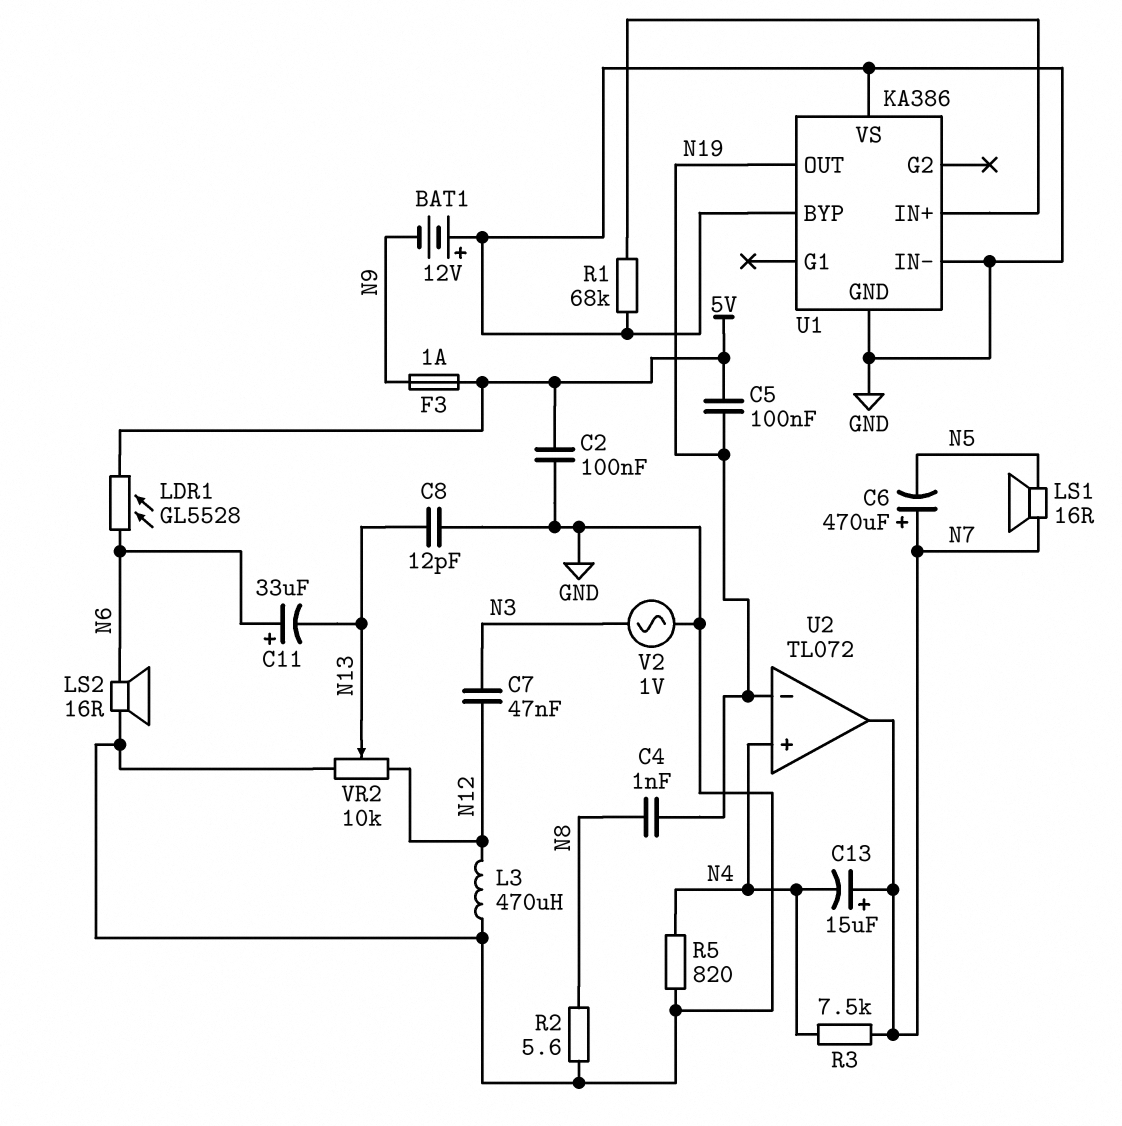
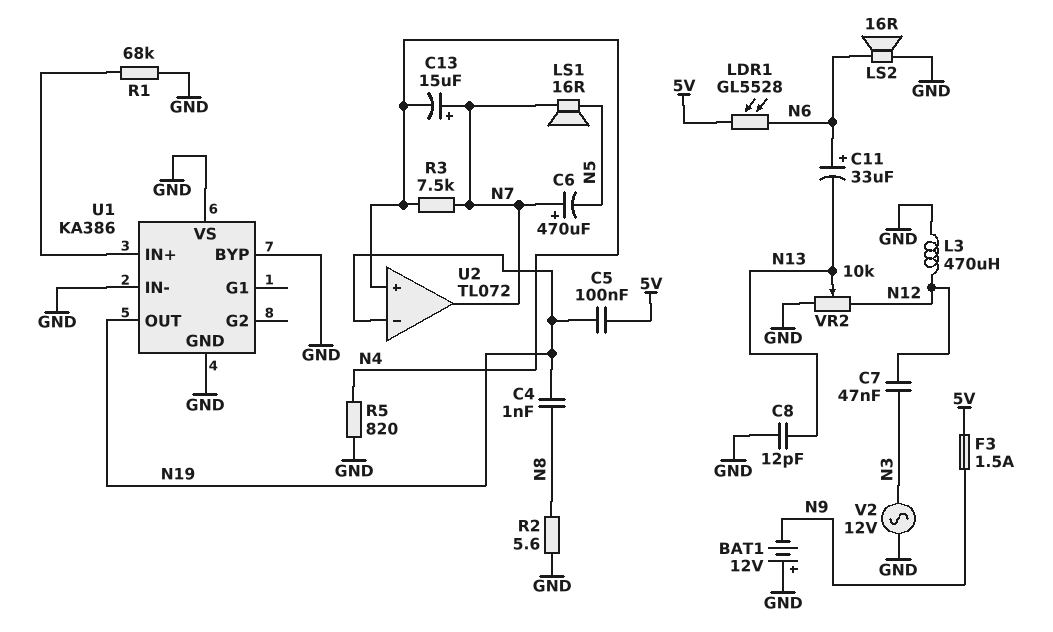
C2: 100nF (5V, GND) -> none
F3: 1A (5V, N9) -> 1.5A (5V, N9)
V2: AC 1V (GND, N3) -> AC 12V (GND, N3)

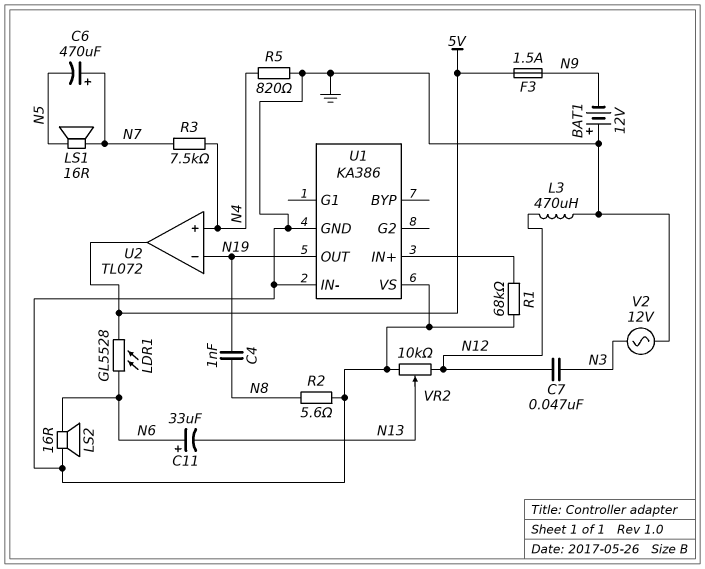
C5: 100nF (5V, N19) -> none
C8: 12pF (GND, N13) -> none
C13: 15uF (plus N7, minus N4) -> none
U1 pin BYP: GND -> none
U2 pin out: N7 -> 5V

